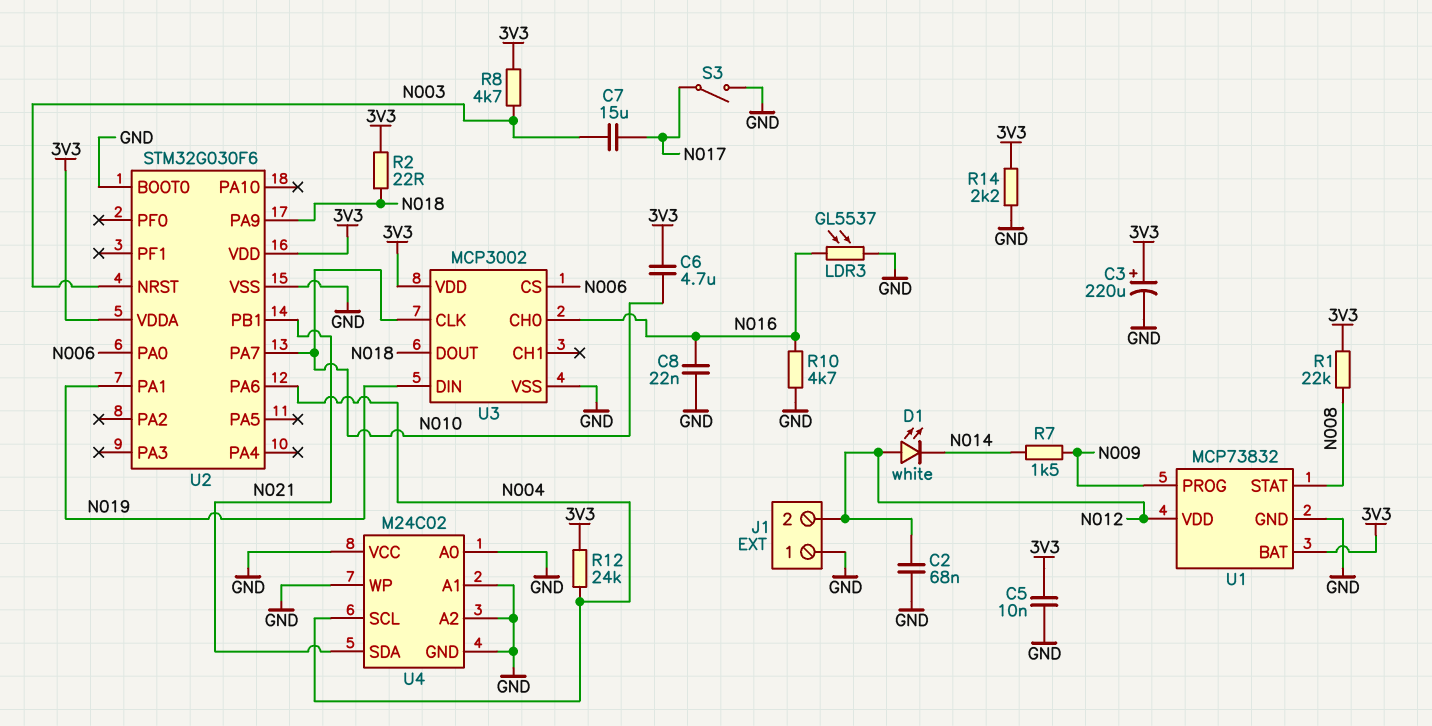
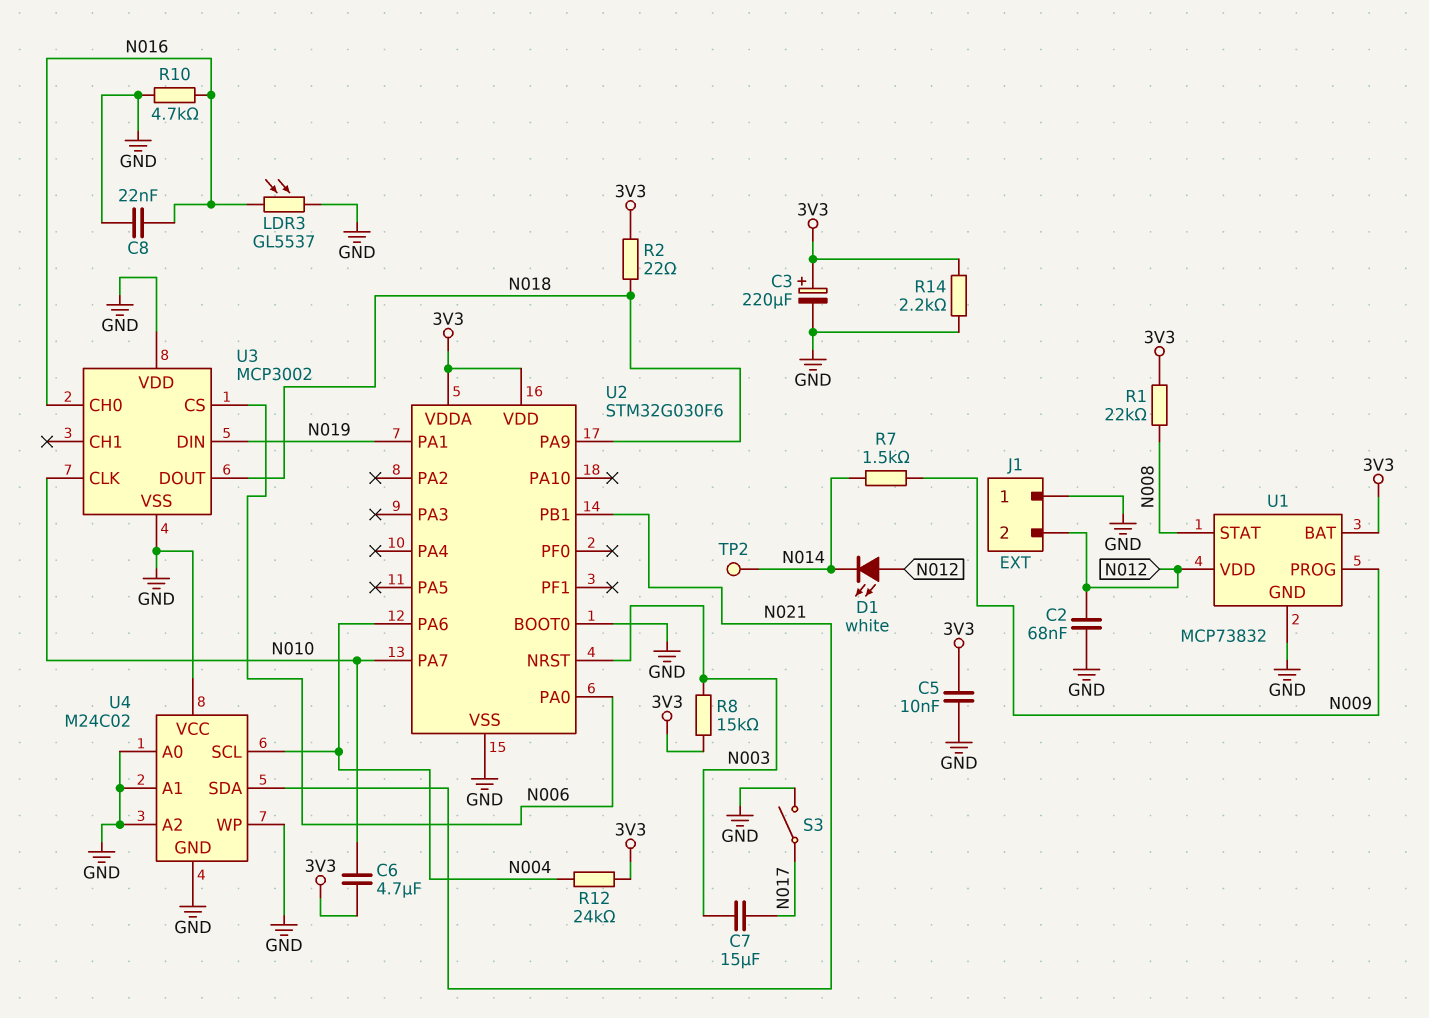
R8: 4.7k (3V3, N003) -> 15k (3V3, N003)
TP2: none -> test point (N014)
U3 pin VDD: 3V3 -> GND

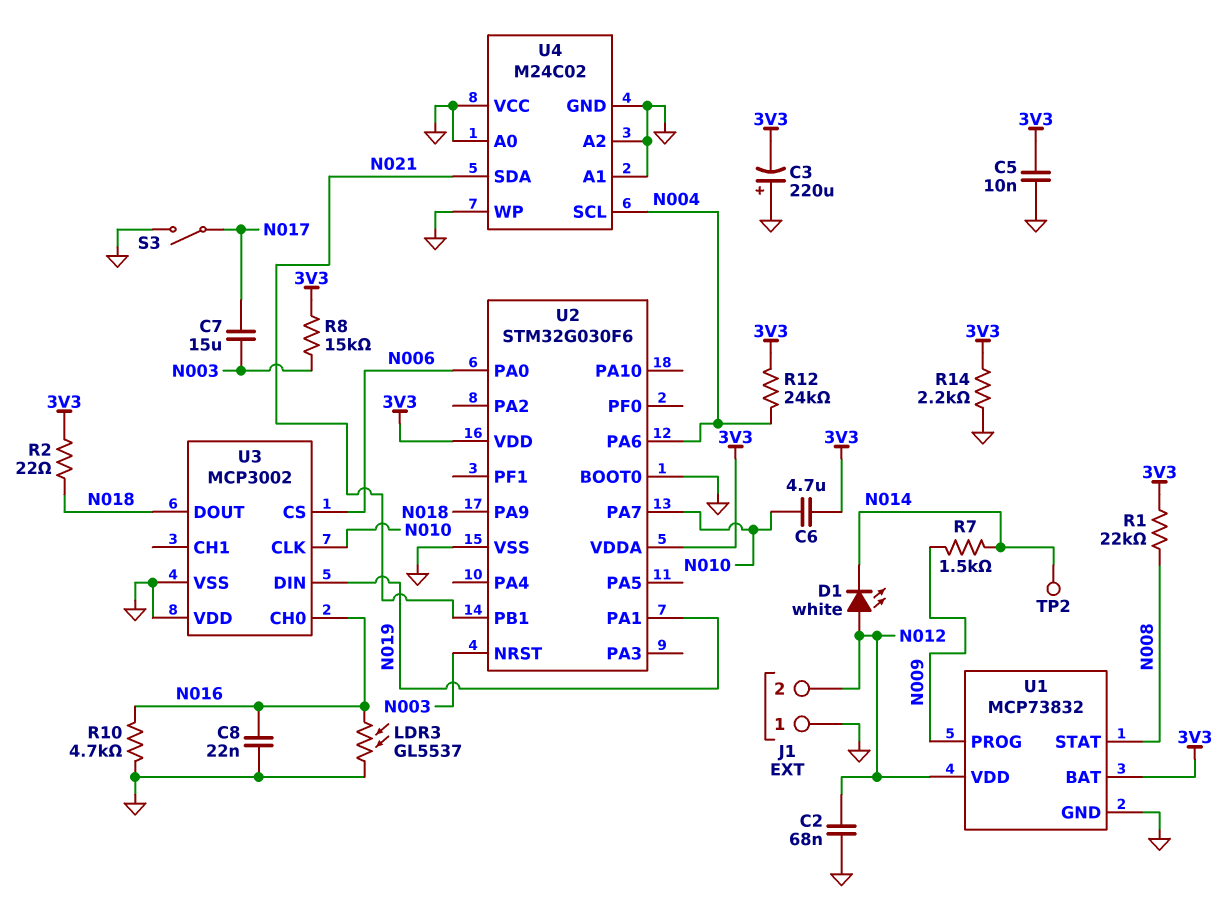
C3: 220uF (plus 3V3, minus GND) -> 220uF (plus GND, minus 3V3)

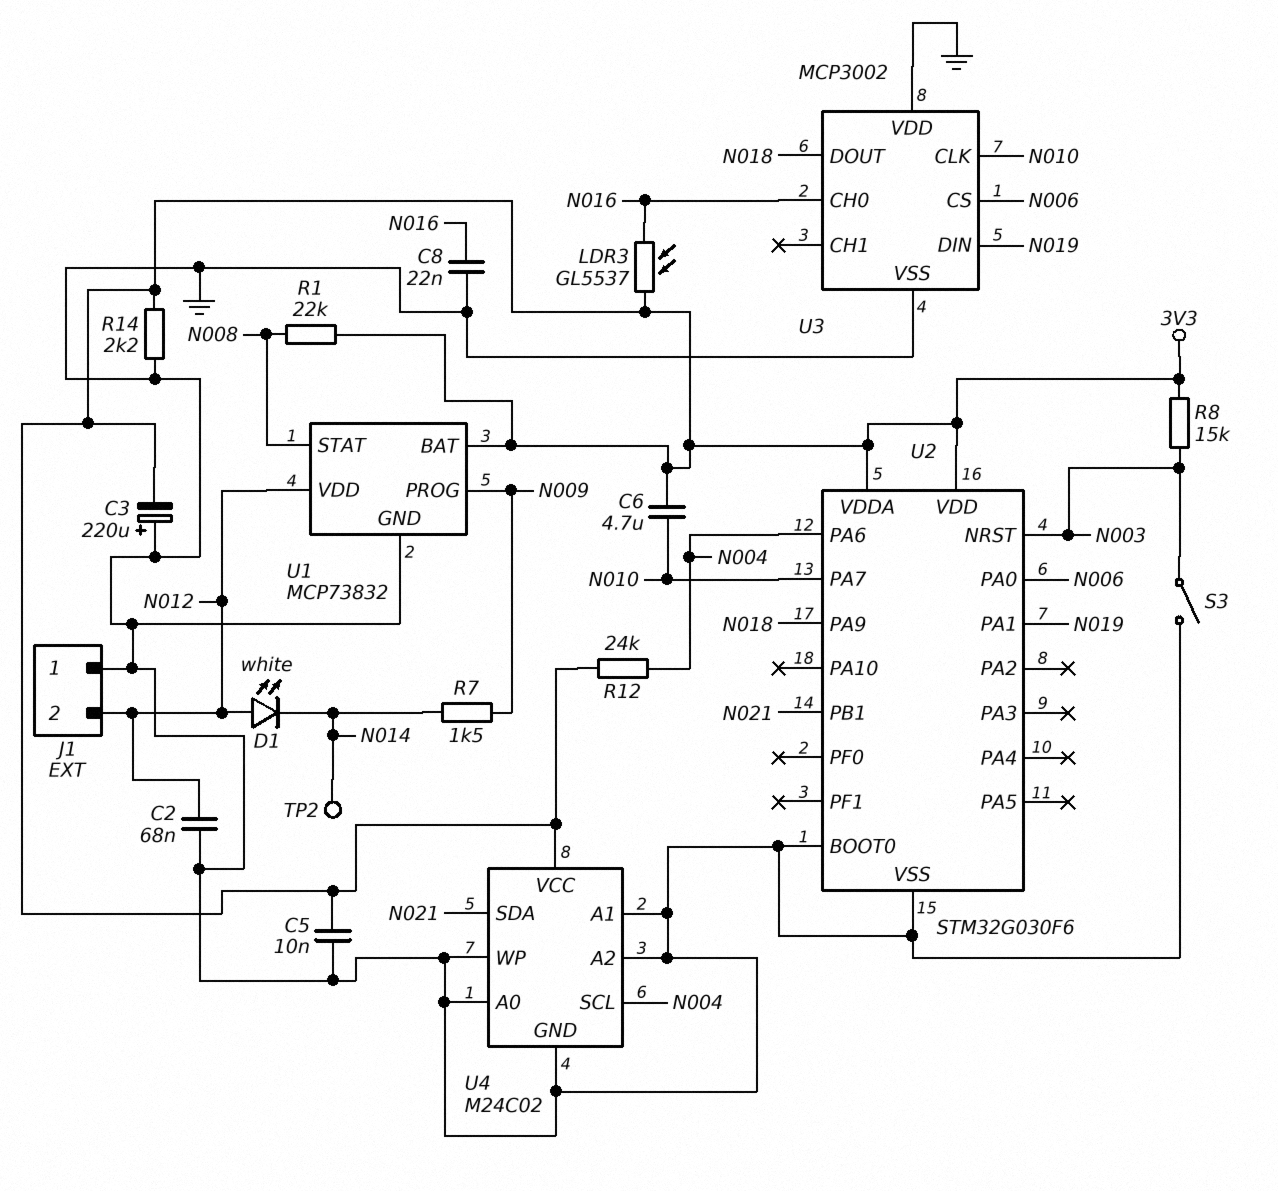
C7: 15uF (N003, N017) -> none
LDR3: GL5537 (GND, N016) -> GL5537 (3V3, N016)
R2: 22 (3V3, N018) -> none
R10: 4.7k (GND, N016) -> none
S3: switch (GND, N017) -> switch (GND, N003)
U4 pin VCC: GND -> 3V3

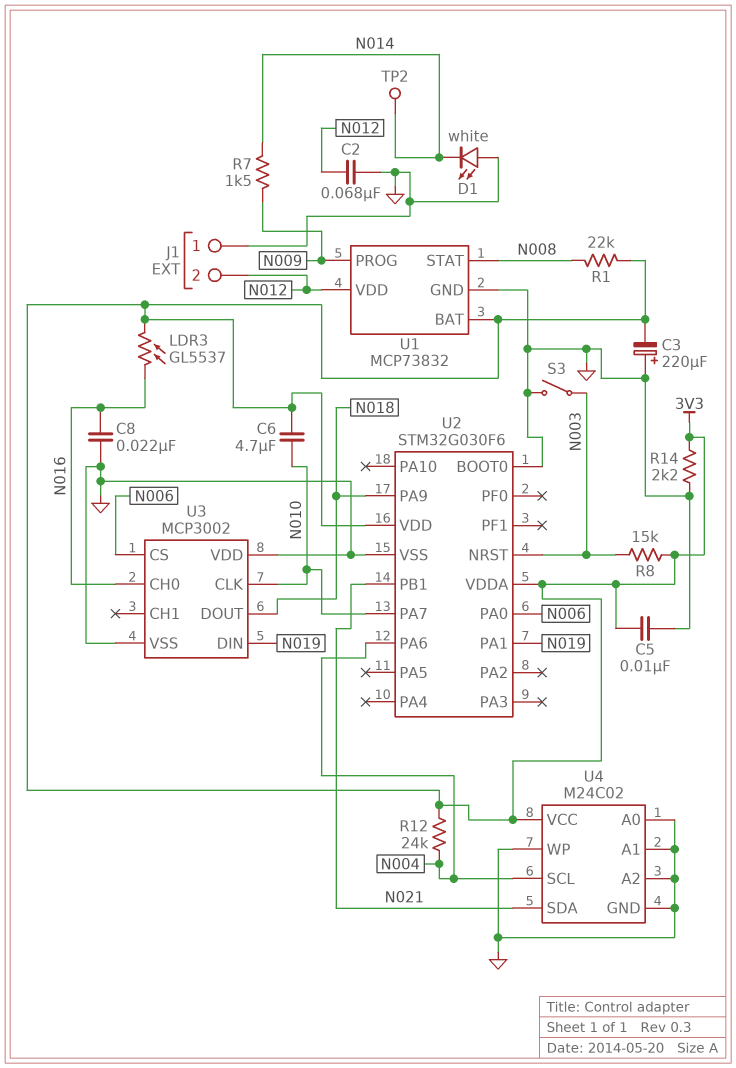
D1: LED white (A N012, K N014) -> LED white (A GND, K N014)

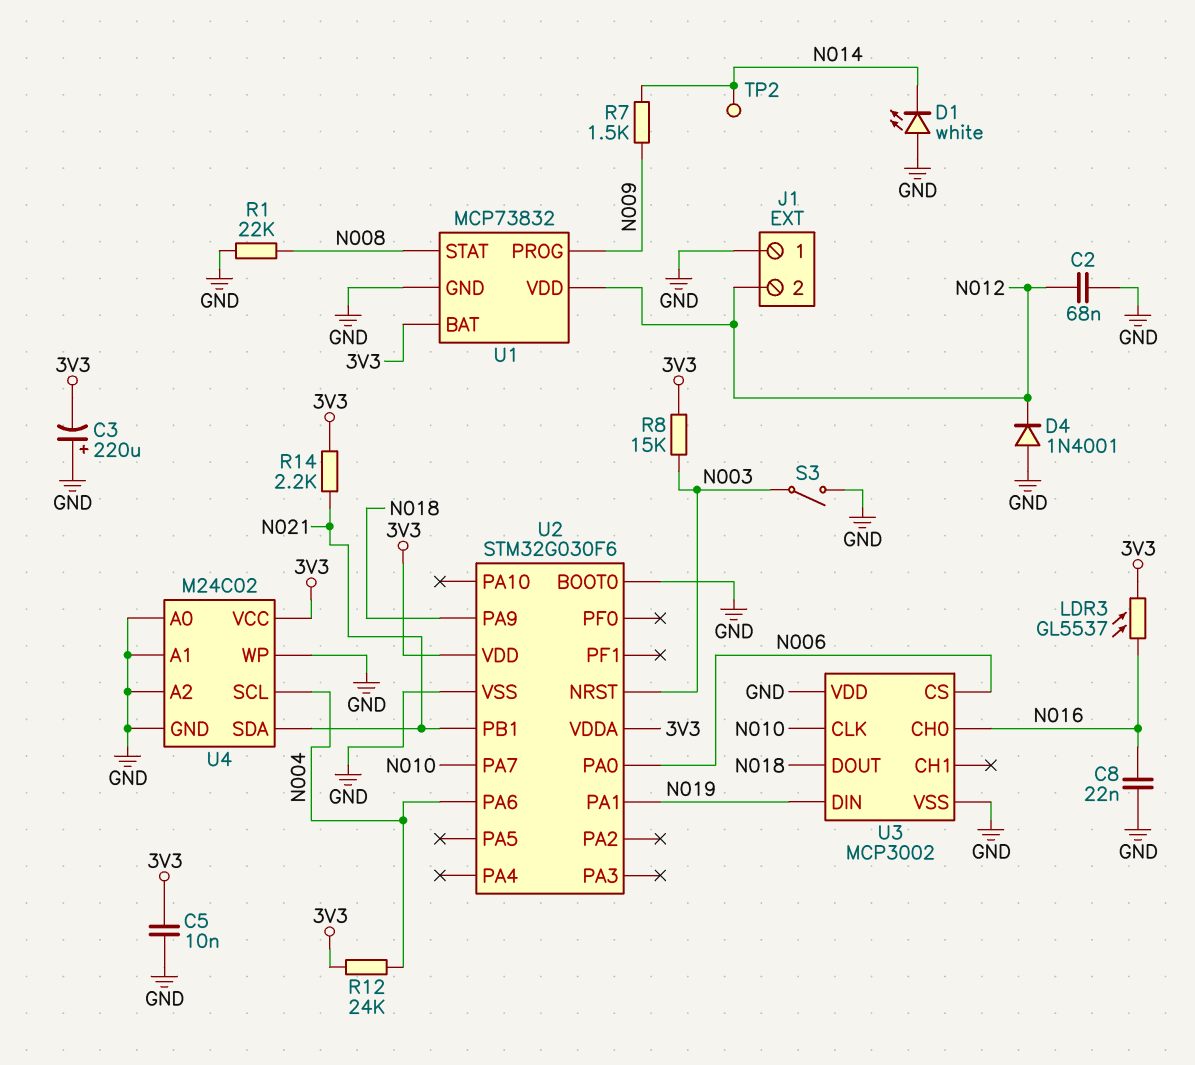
C6: 4.7uF (3V3, N010) -> none
D4: none -> diode 1N4001 (A GND, K N012)
R1: 22k (3V3, N008) -> 22k (GND, N008)
R14: 2.2k (3V3, GND) -> 2.2k (3V3, N021)

